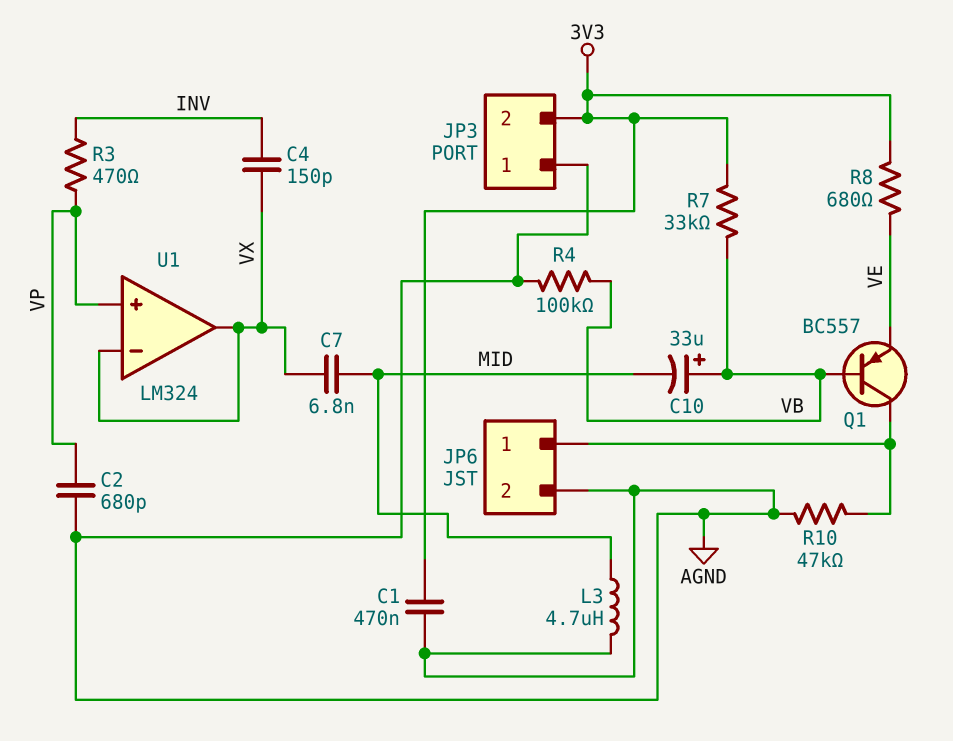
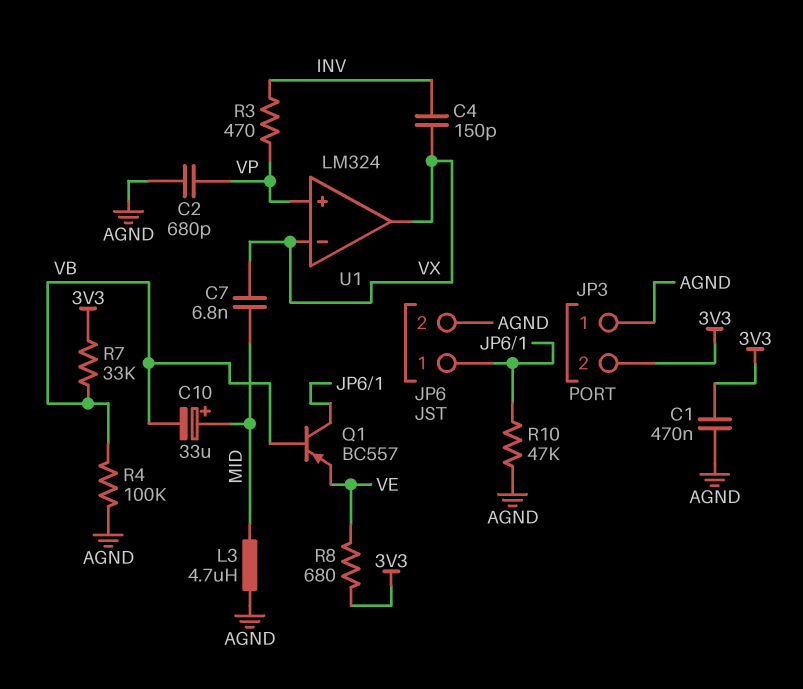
C10: 33uF (plus VB, minus MID) -> 33uF (plus MID, minus VB)

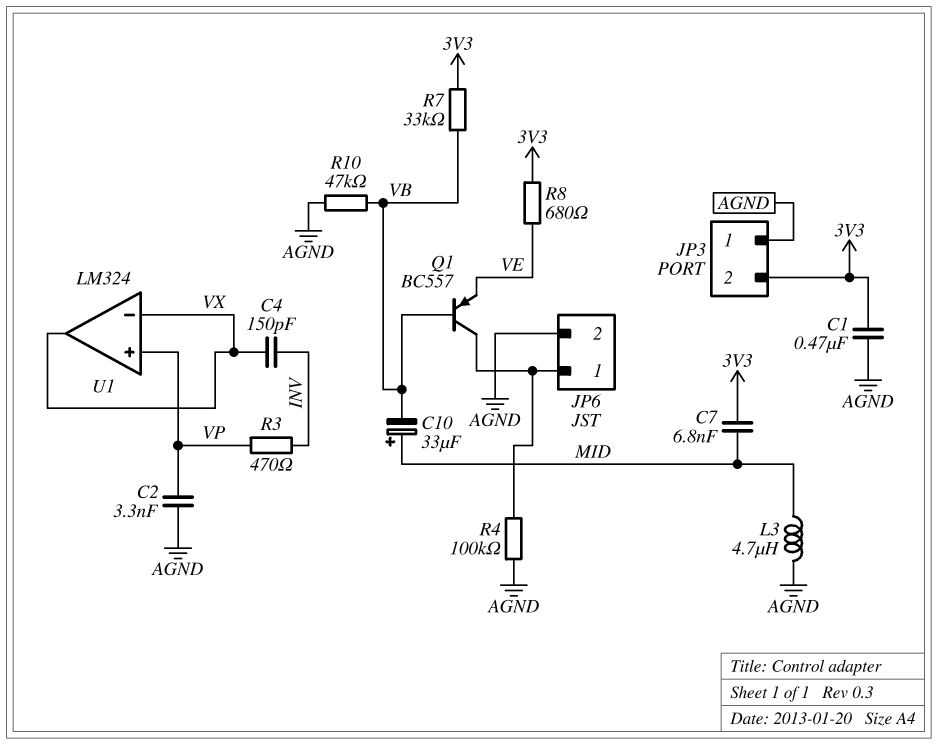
C2: 680pF (AGND, VP) -> 3.3nF (AGND, VP)
C7: 6.8nF (MID, VX) -> 6.8nF (3V3, MID)
R4: 100k (AGND, VB) -> 100k (AGND, JP6/1)
R10: 47k (AGND, JP6/1) -> 47k (AGND, VB)

